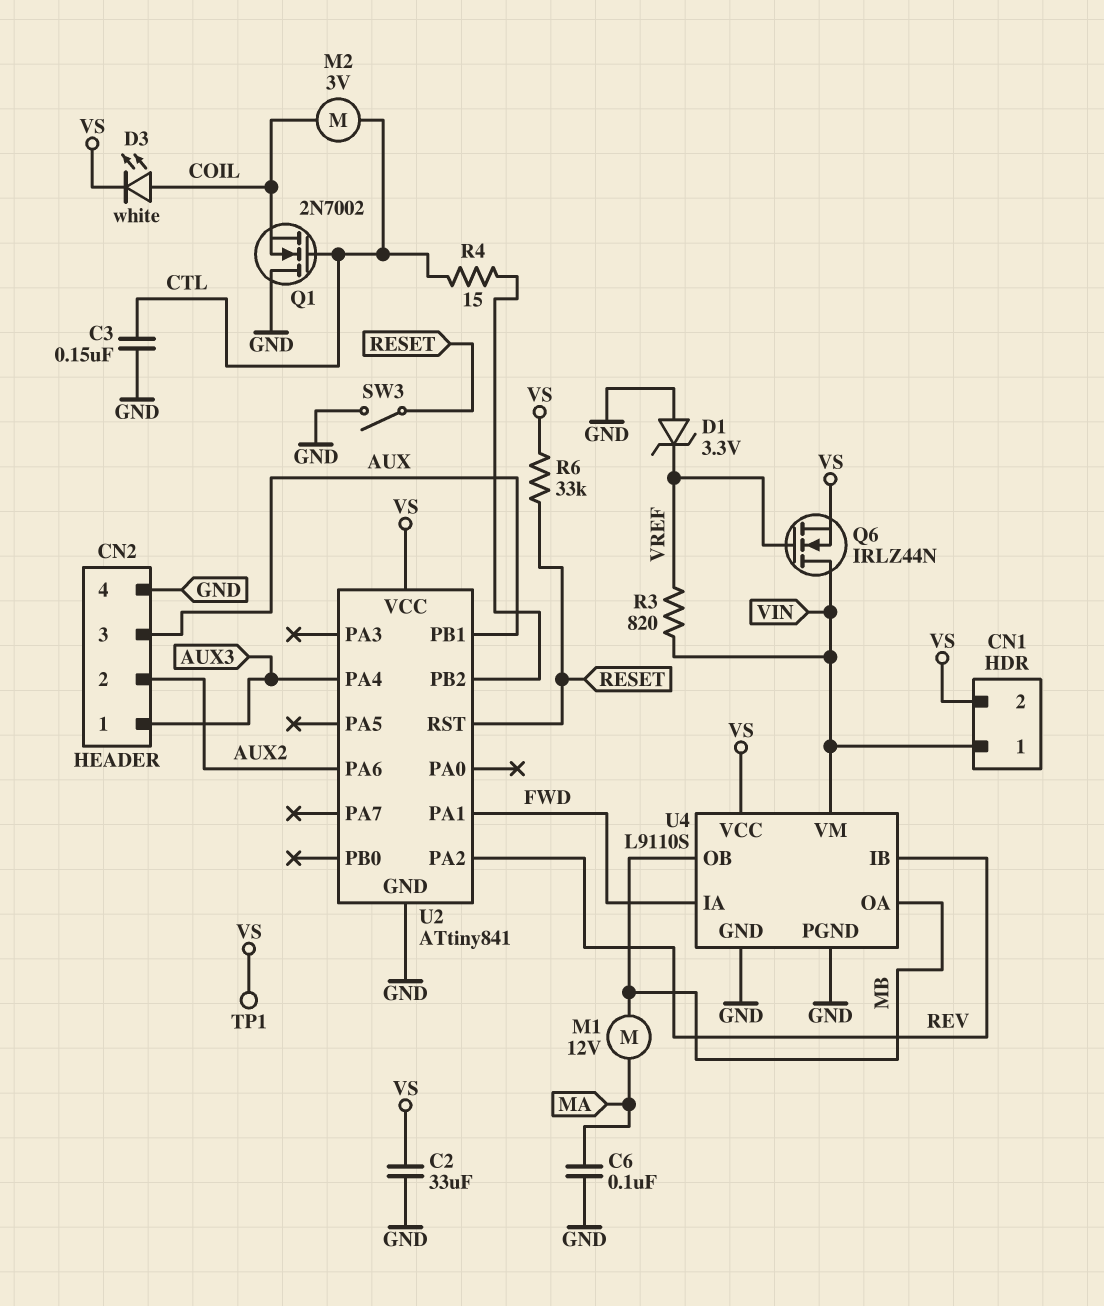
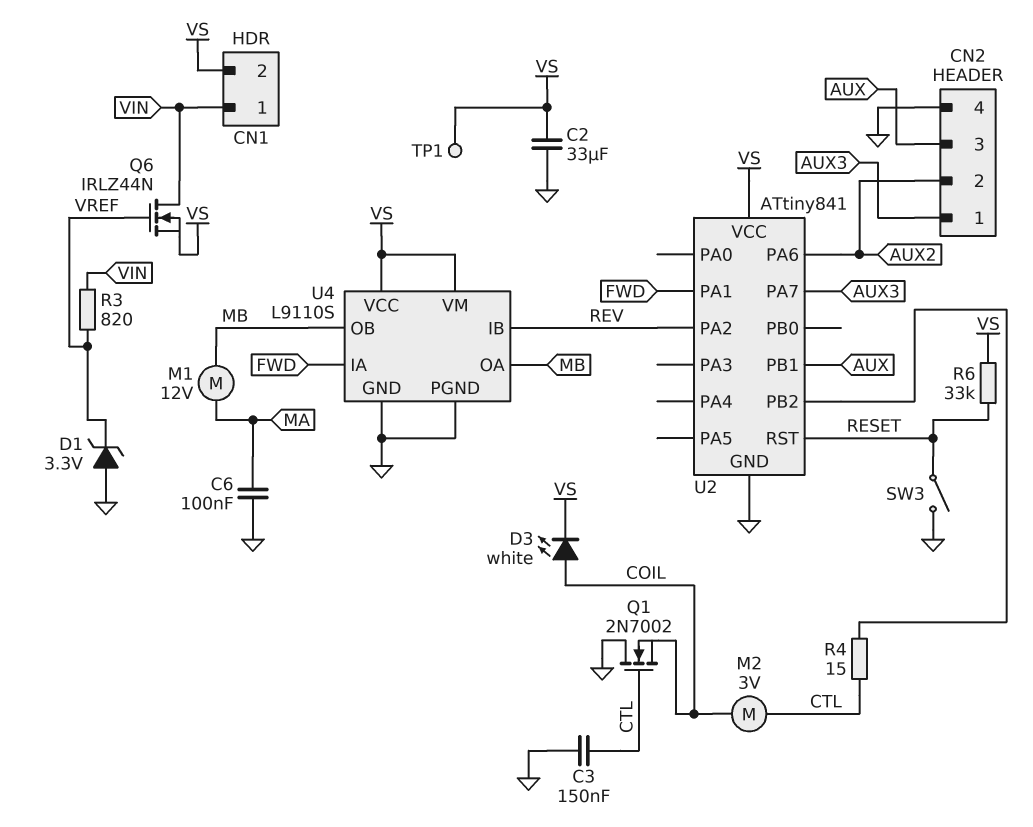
U2 pin PA4: AUX3 -> none
U2 pin PA7: none -> AUX3
U4 pin VM: VIN -> VS

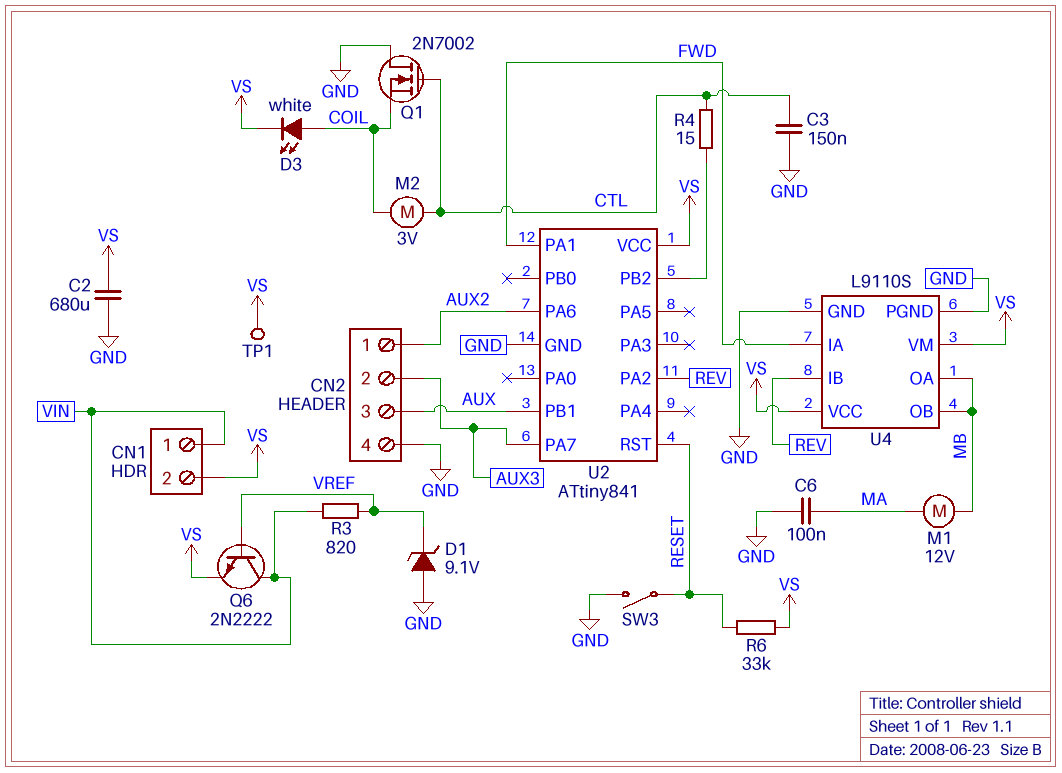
C2: 33uF (GND, VS) -> 680uF (GND, VS)
CN2 pin 1: AUX3 -> AUX2
CN2 pin 2: AUX2 -> AUX3
D1: zener 3.3V (A GND, K VREF) -> zener 9.1V (A GND, K VREF)
Q6: NMOS IRLZ44N (G VREF, D VIN, S VS) -> NPN 2N2222 (B VREF, C VIN, E VS)

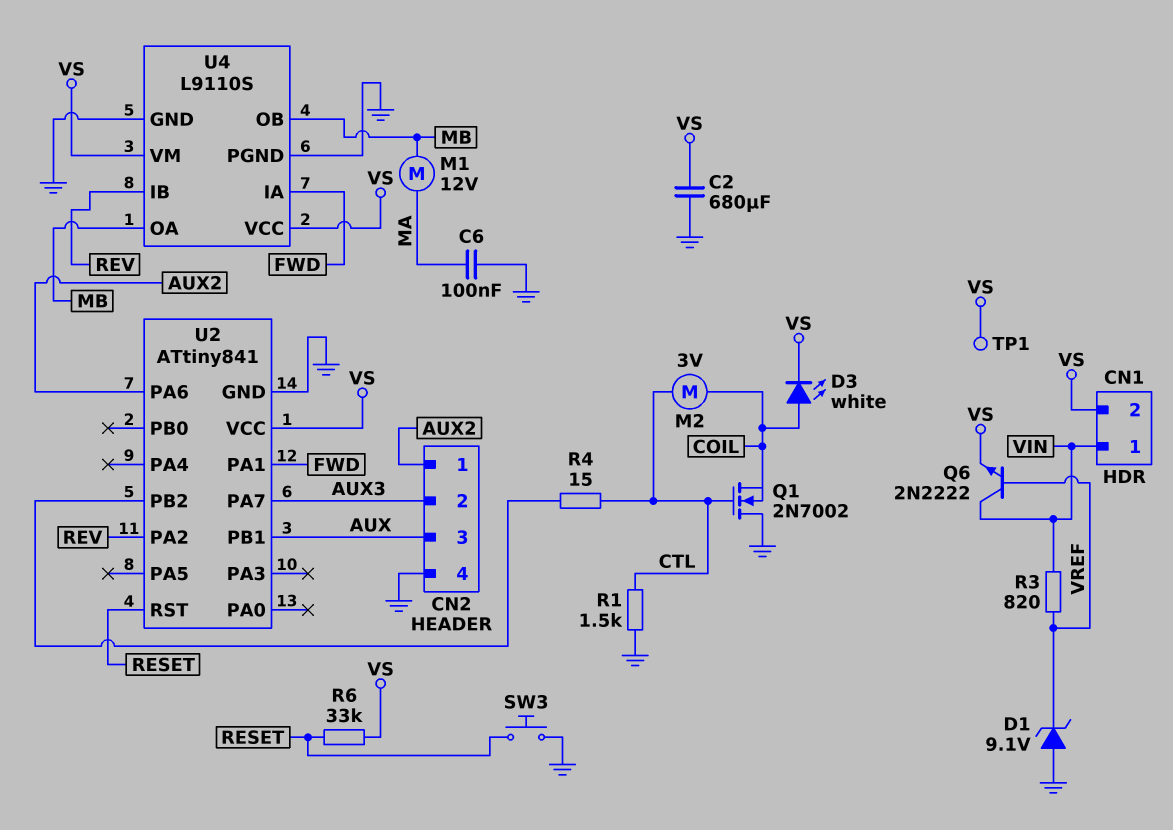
C3: 150nF (CTL, GND) -> none
R1: none -> 1.5k (CTL, GND)
SW3: switch (GND, RESET) -> button (GND, RESET)

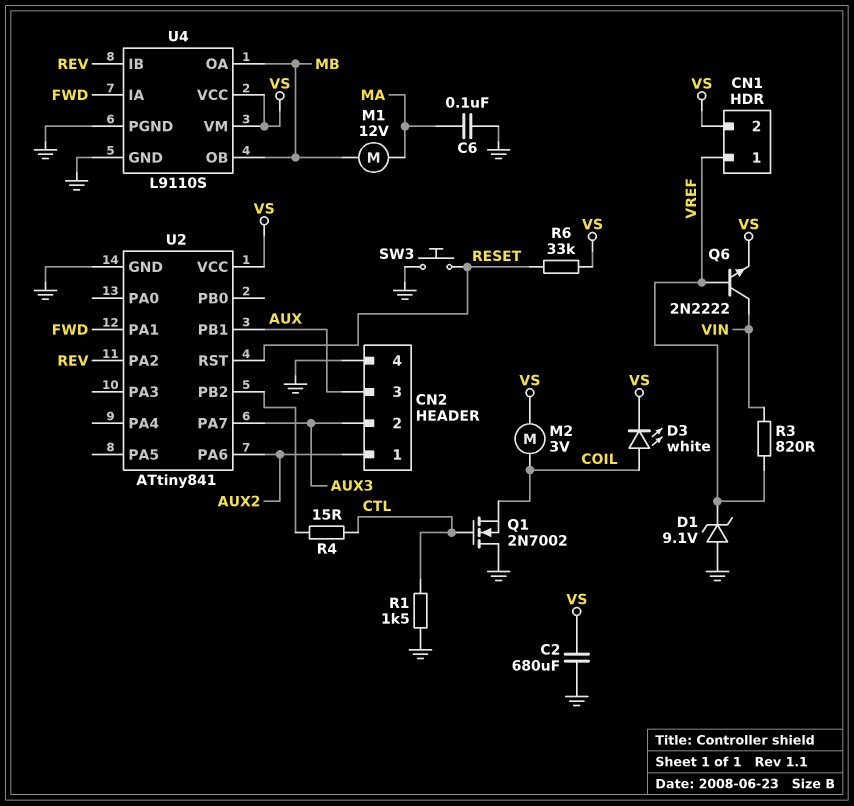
CN1 pin 1: VIN -> VREF
M2: motor 3V (COIL, CTL) -> motor 3V (COIL, VS)
TP1: test point (VS) -> none

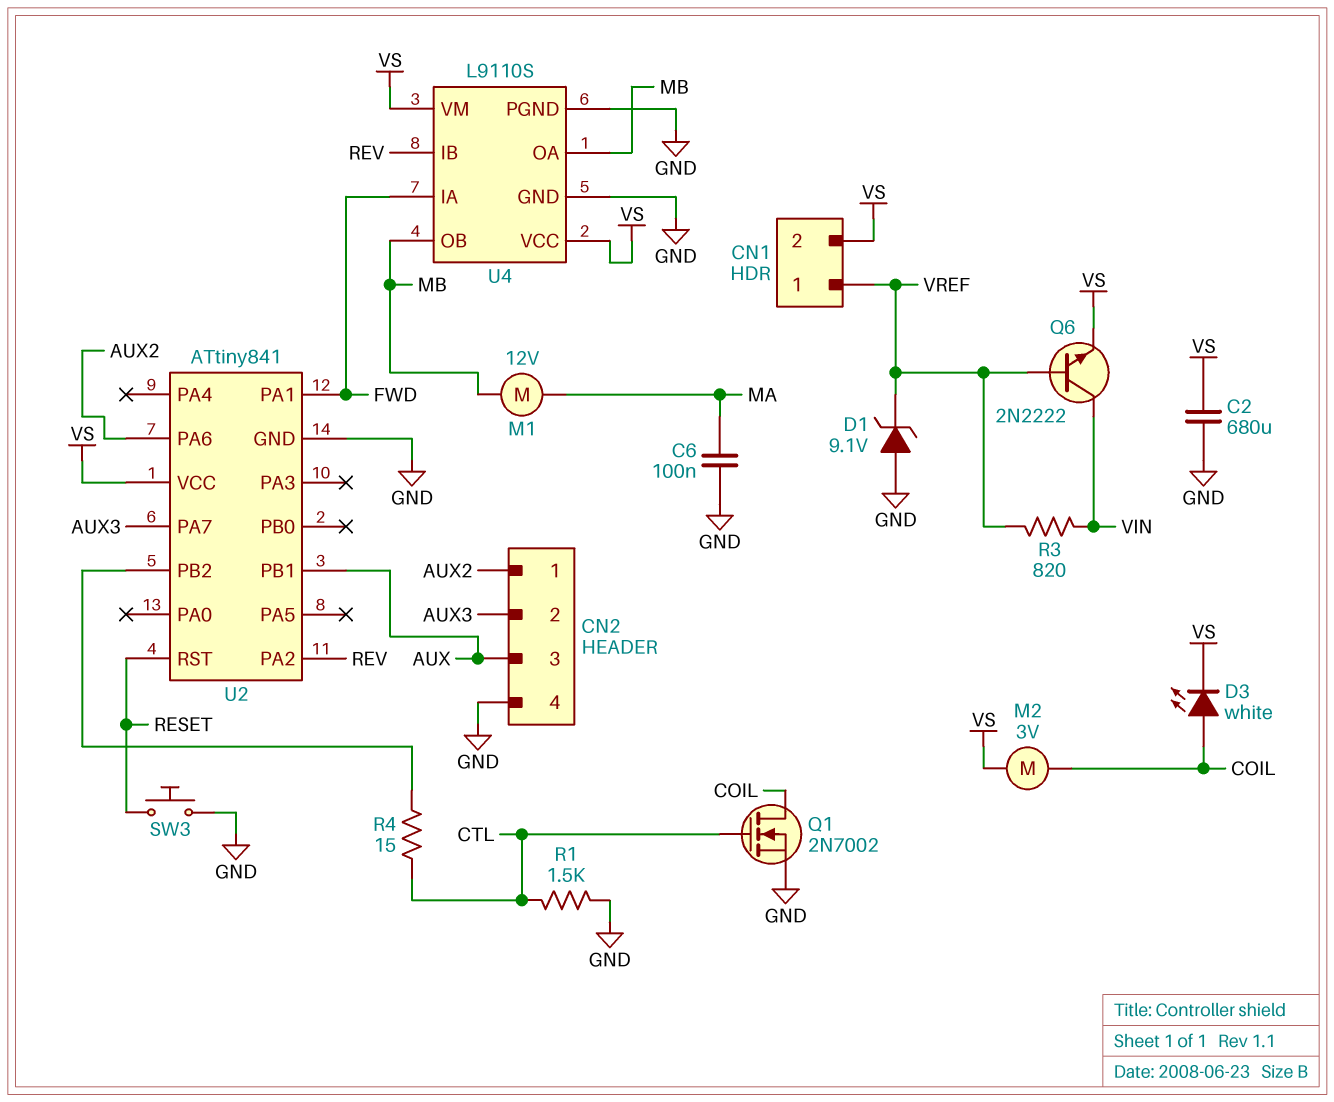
Q1: NMOS 2N7002 (G CTL, D GND, S COIL) -> NMOS 2N7002 (G CTL, D COIL, S GND)
R6: 33k (RESET, VS) -> none

